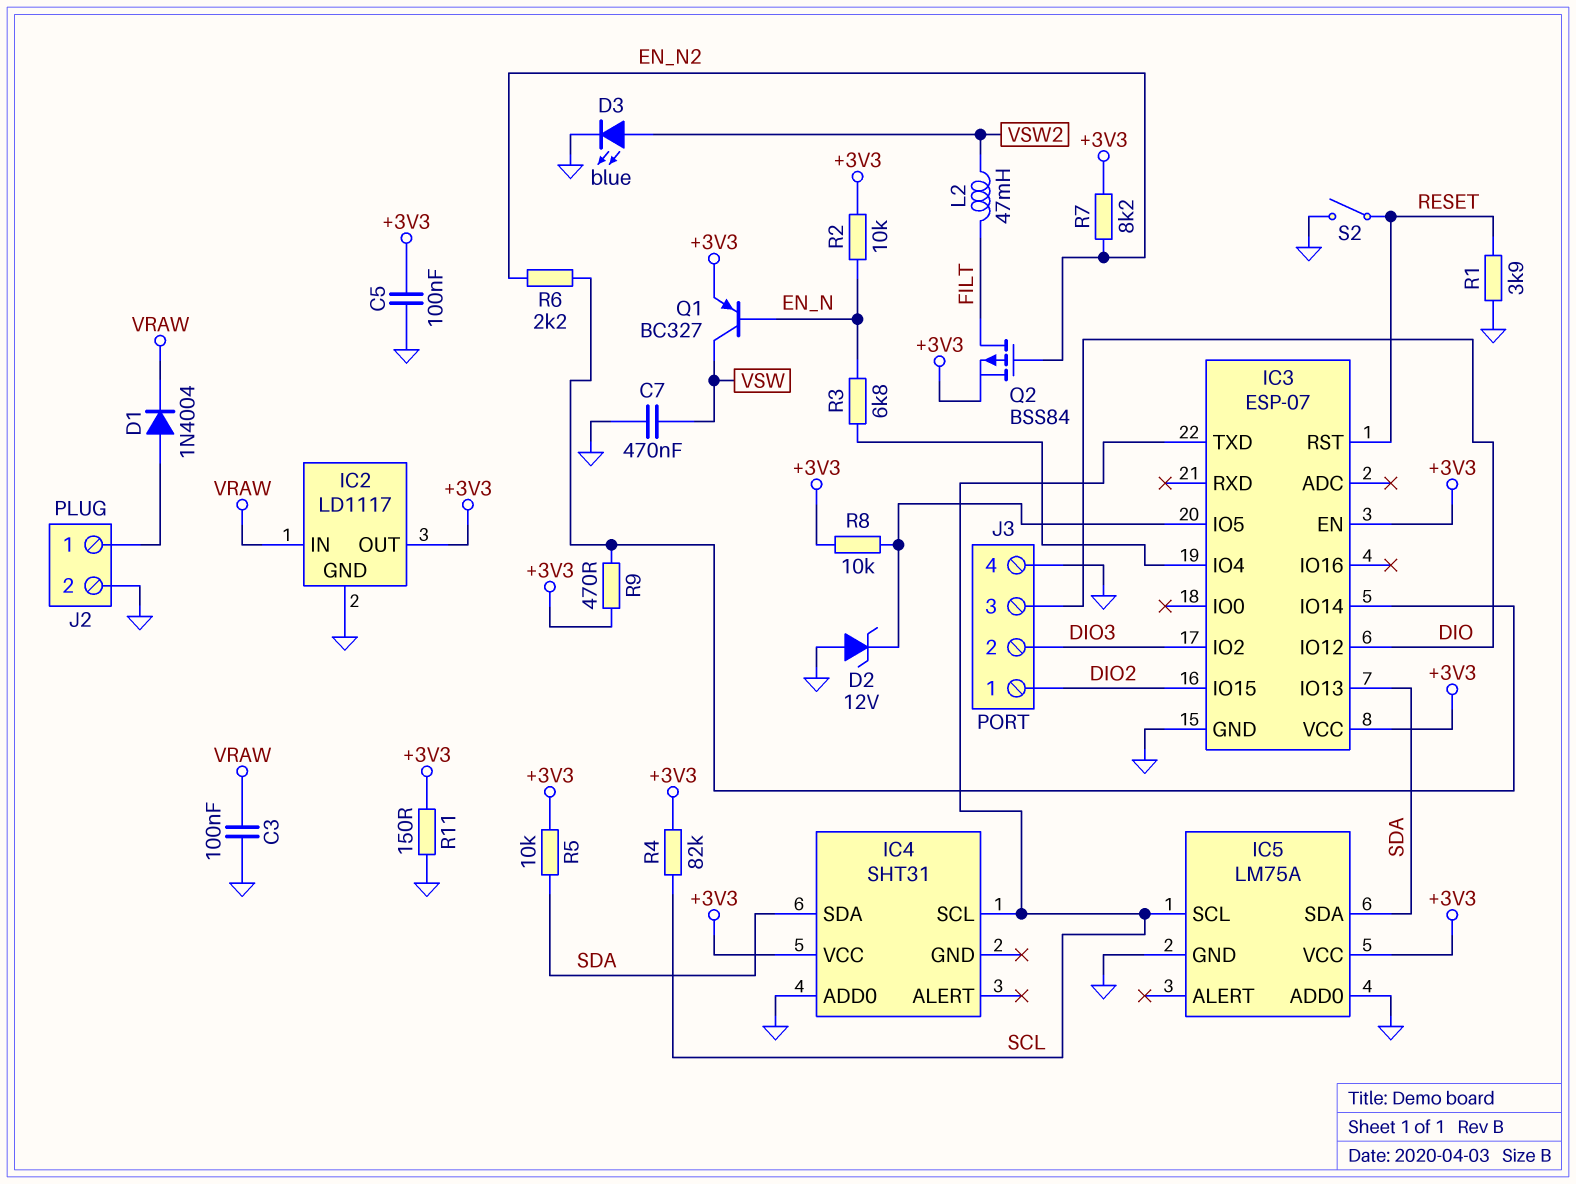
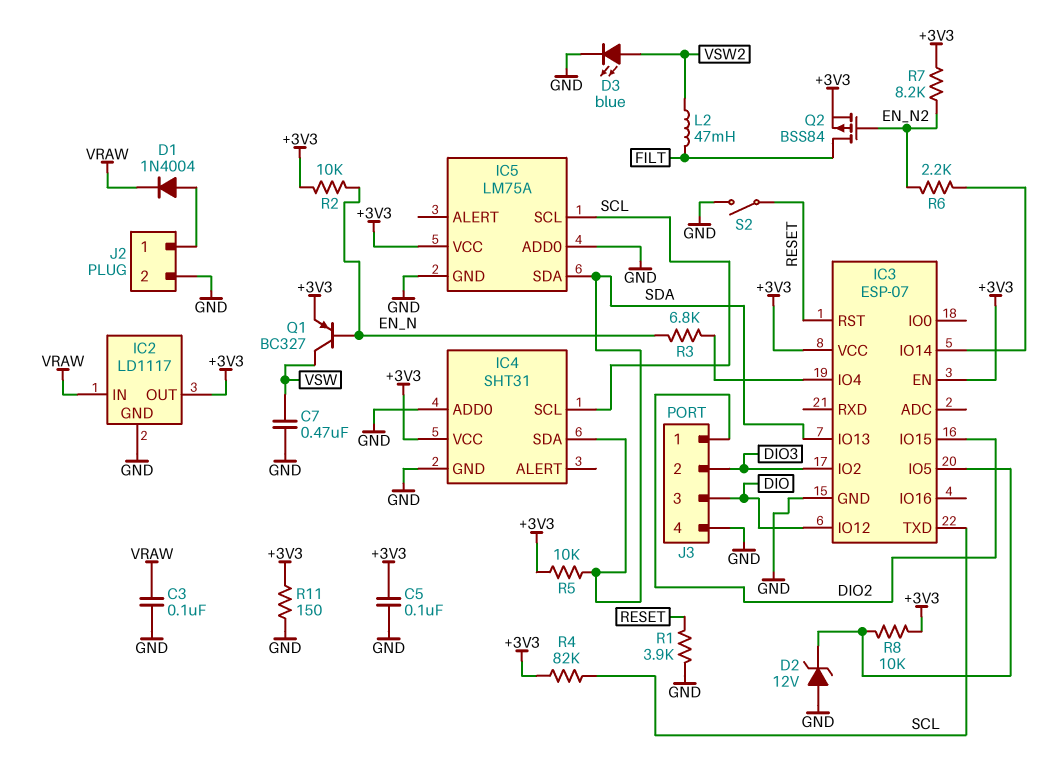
IC4 pin GND: none -> GND
R9: 470 (+3V3, IC3/IO14) -> none

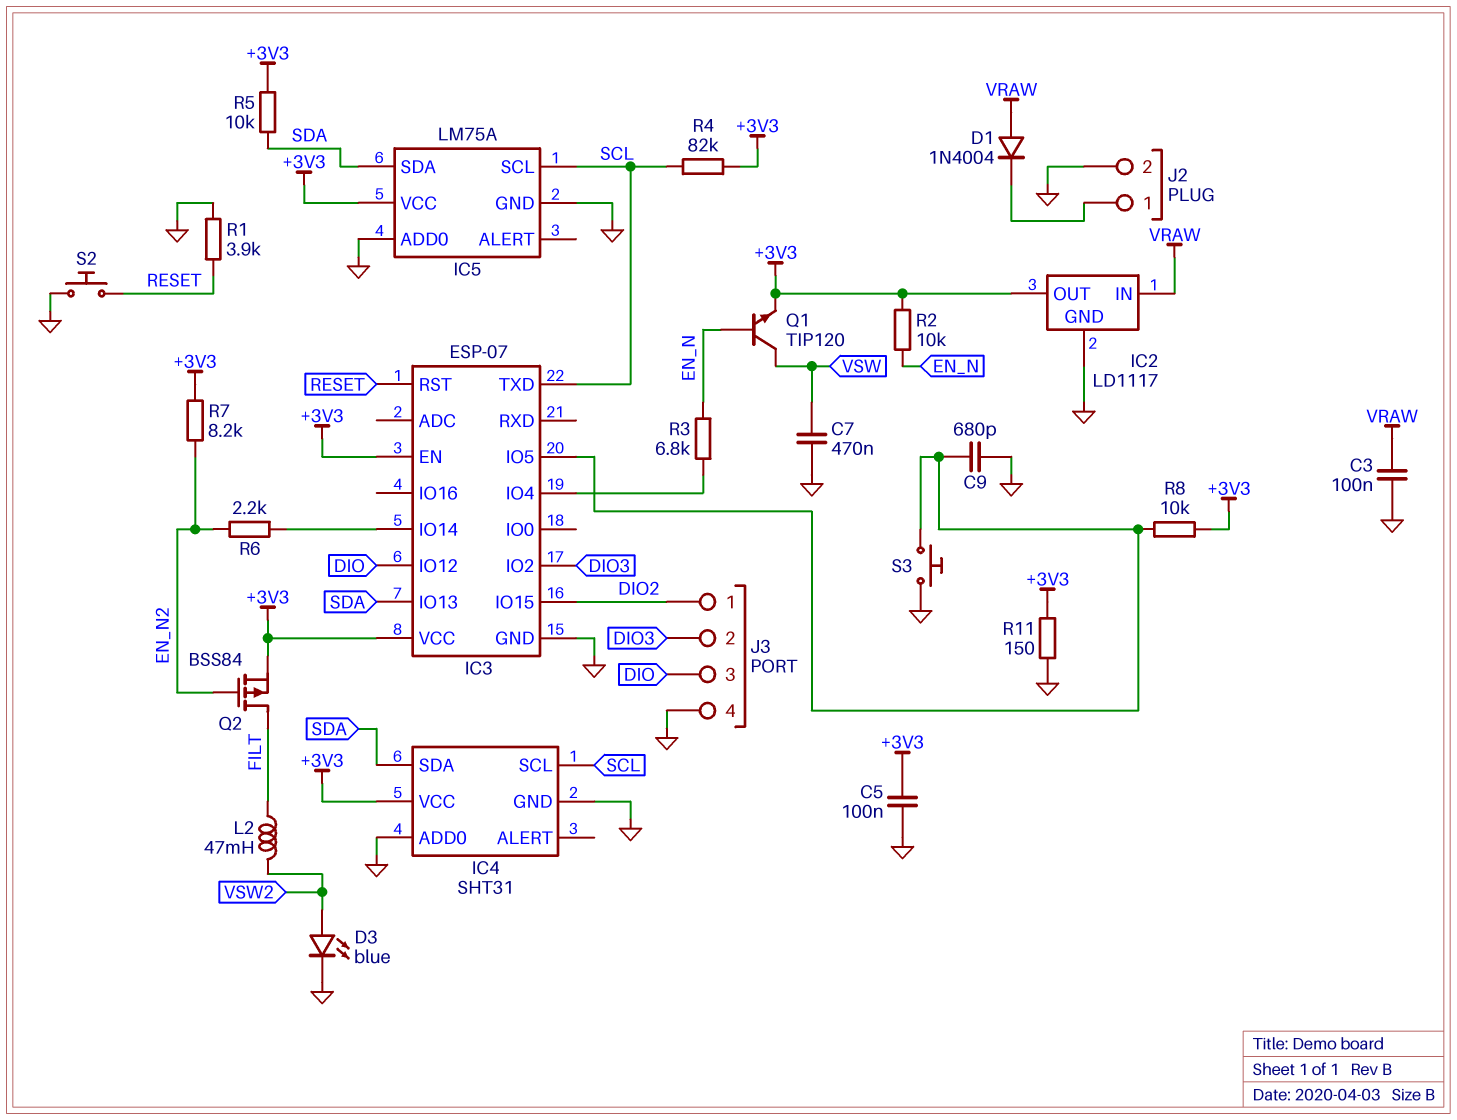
C9: none -> 680pF (GND, IC3/IO5)
D1: diode 1N4004 (A J2/1, K VRAW) -> diode 1N4004 (A VRAW, K J2/1)
D2: zener 12V (A GND, K IC3/IO5) -> none
Q1: PNP BC327 (B EN_N, C VSW, E +3V3) -> NPN TIP120 (B EN_N, C VSW, E +3V3)
S2: switch (GND, RESET) -> button (GND, RESET)
S3: none -> button (GND, IC3/IO5)

